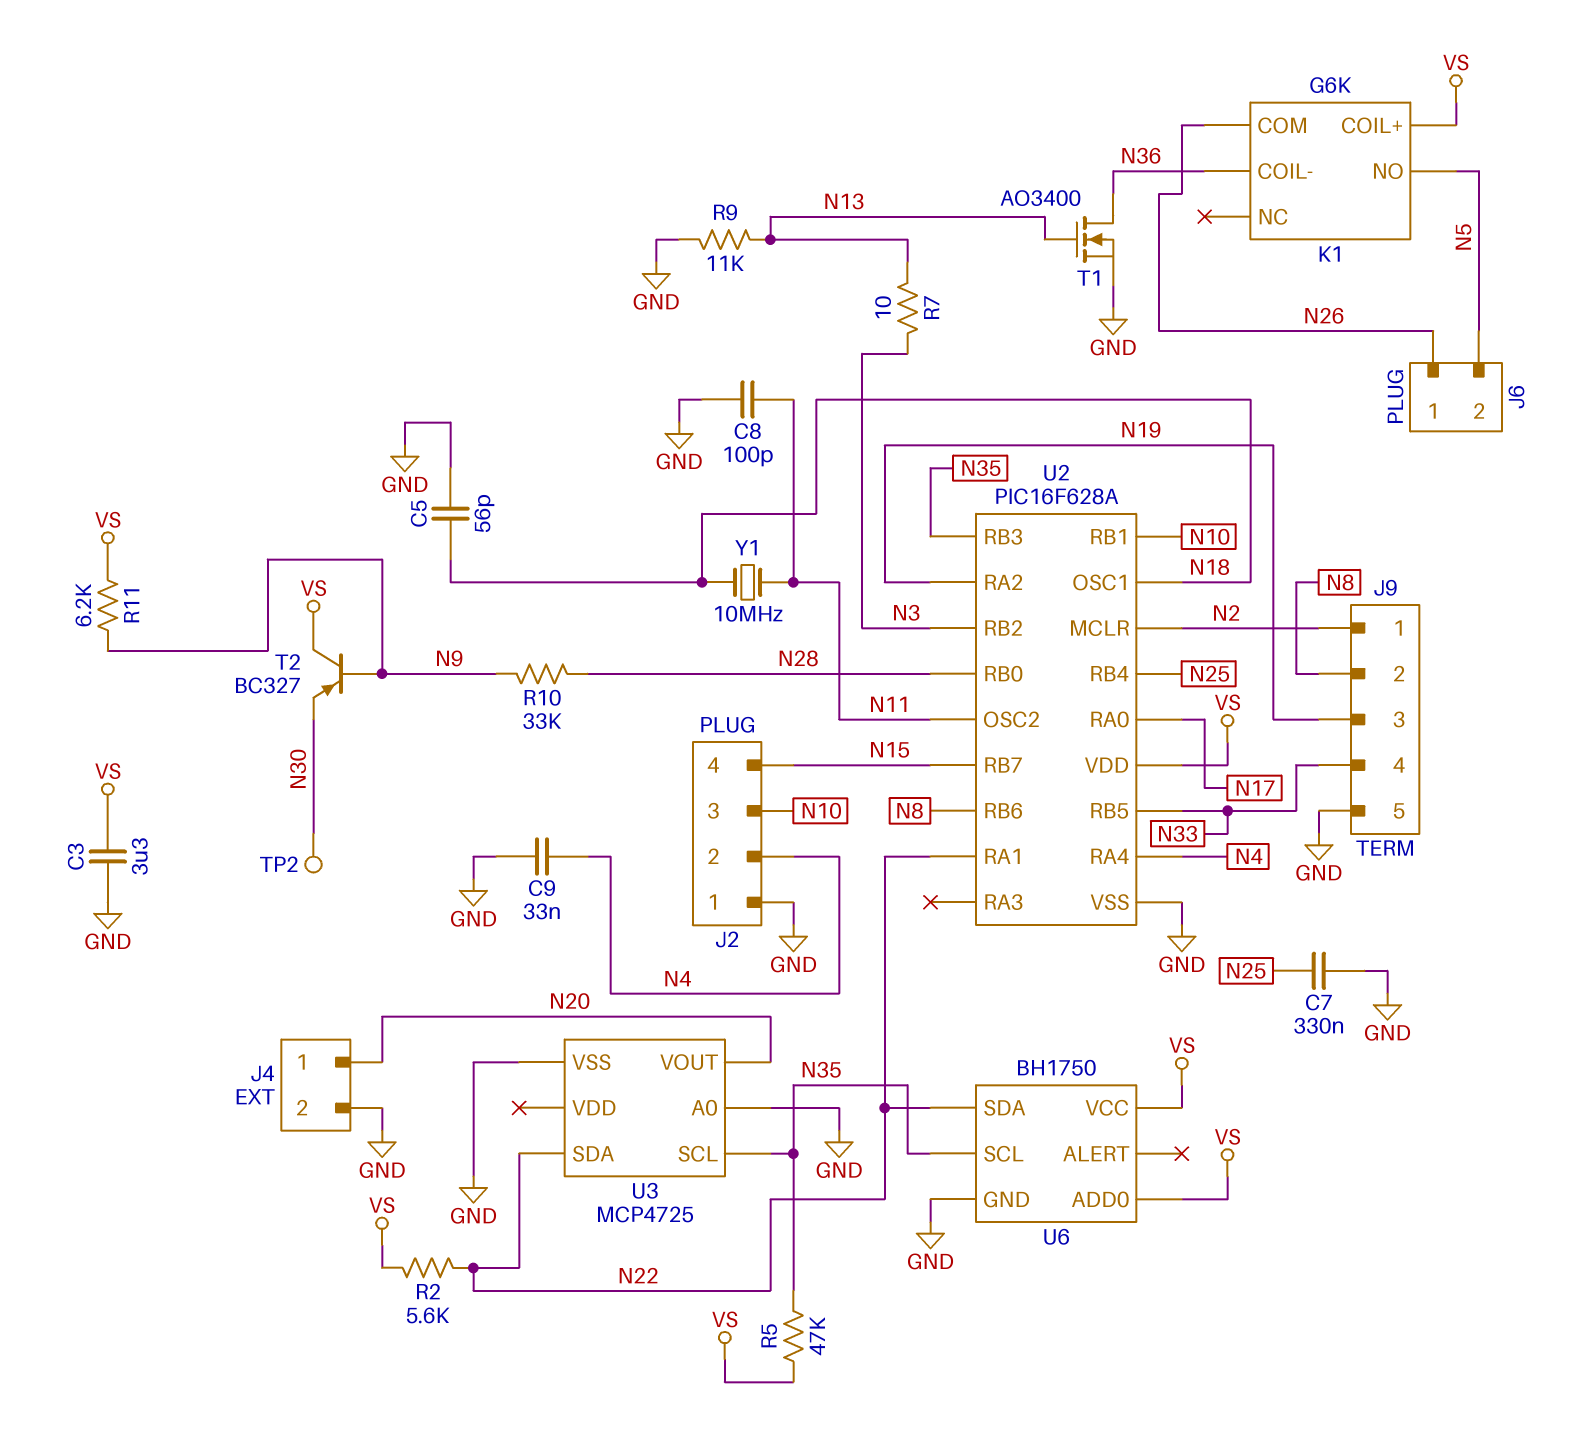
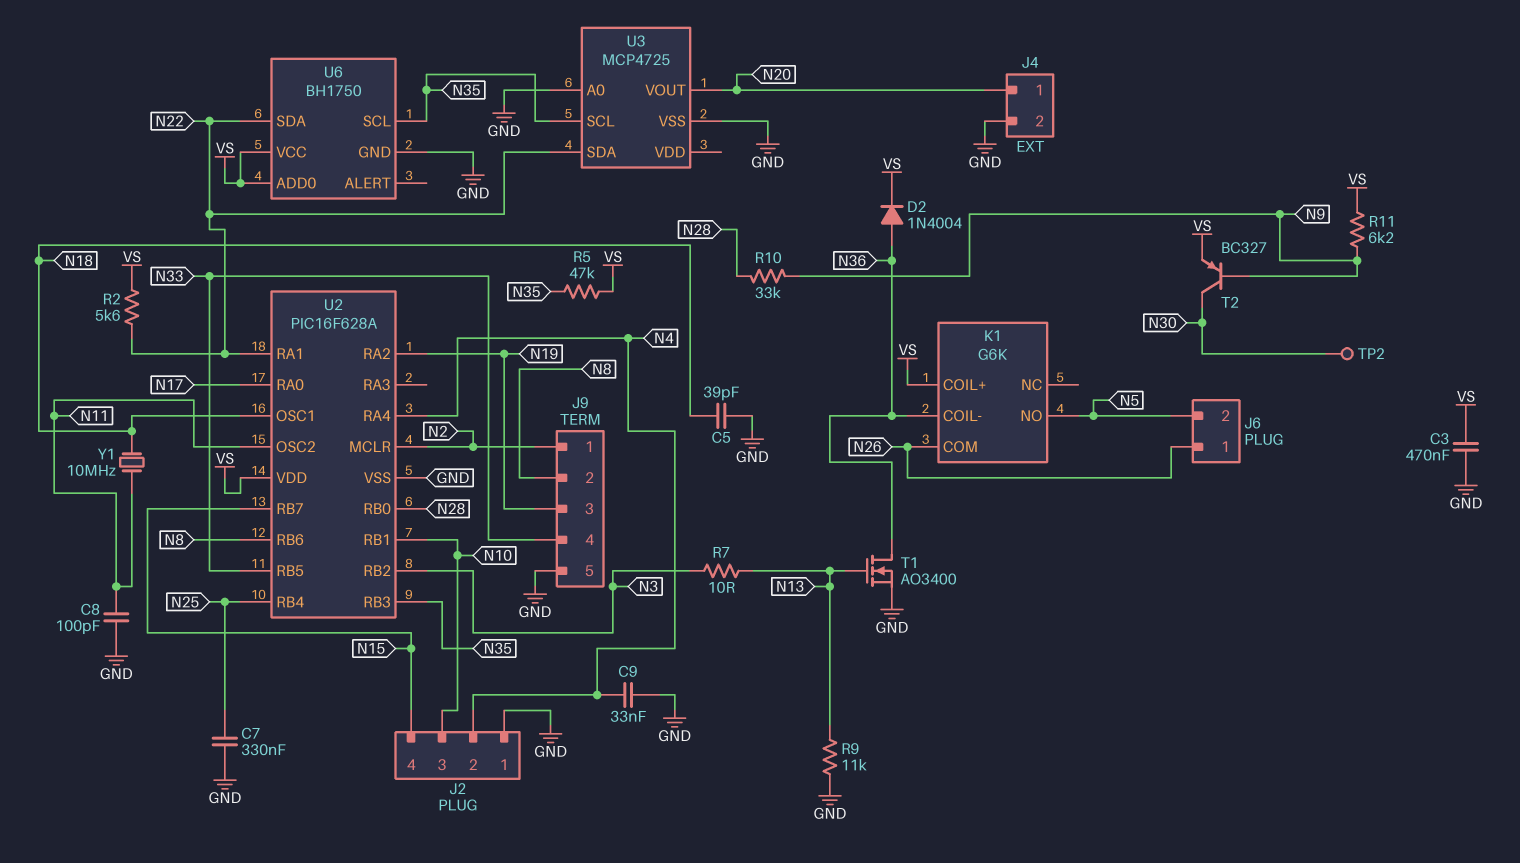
C3: 3.3uF (GND, VS) -> 470nF (GND, VS)
C5: 56pF (GND, N18) -> 39pF (GND, N18)
D2: none -> diode 1N4004 (A N36, K VS)
T2: PNP BC327 (B N9, C VS, E N30) -> PNP BC327 (B N9, C N30, E VS)

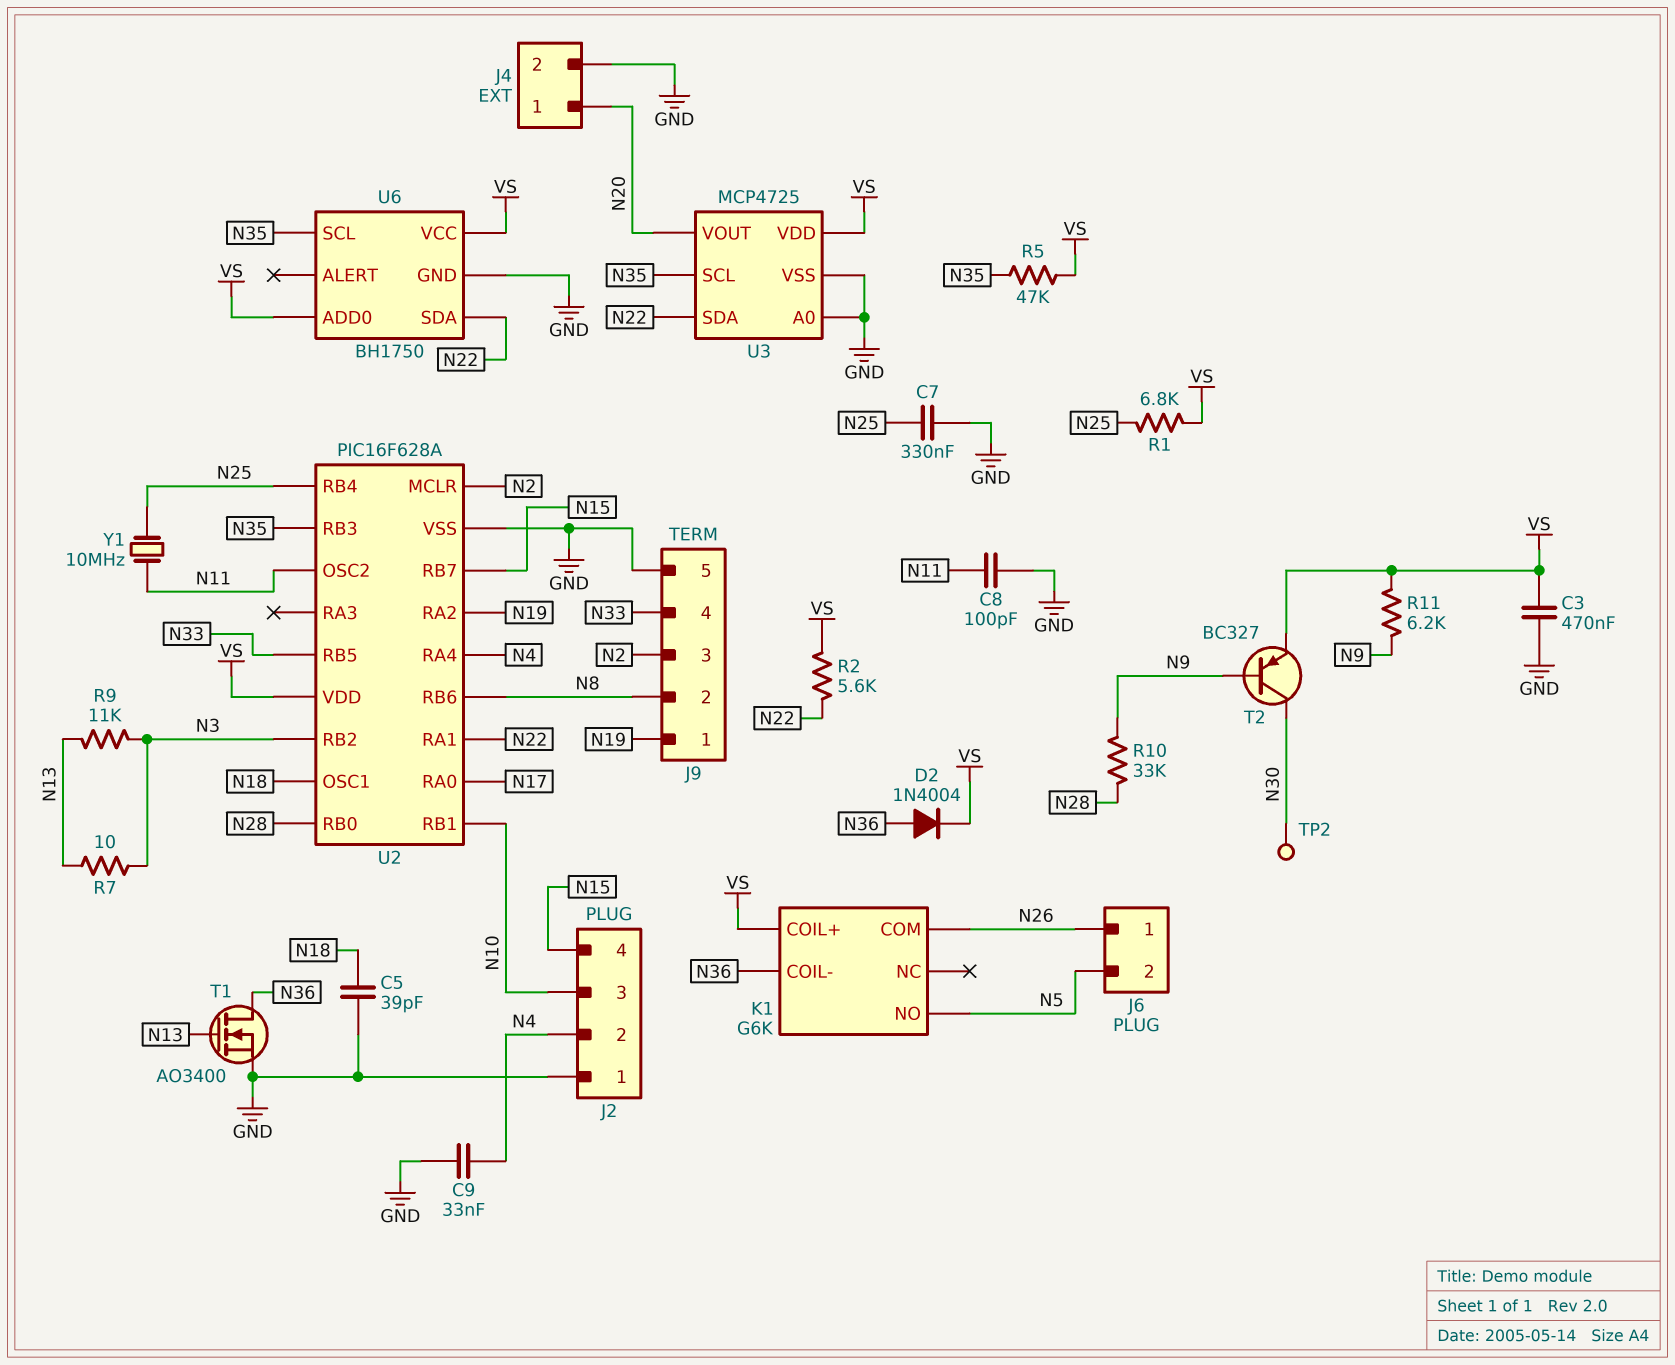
J9 pin 1: N2 -> N19
J9 pin 3: N19 -> N2
R1: none -> 6.8k (N25, VS)
R9: 11k (GND, N13) -> 11k (N3, N13)
U3 pin VDD: none -> VS
Y1: 10MHz (N11, N18) -> 10MHz (N11, N25)

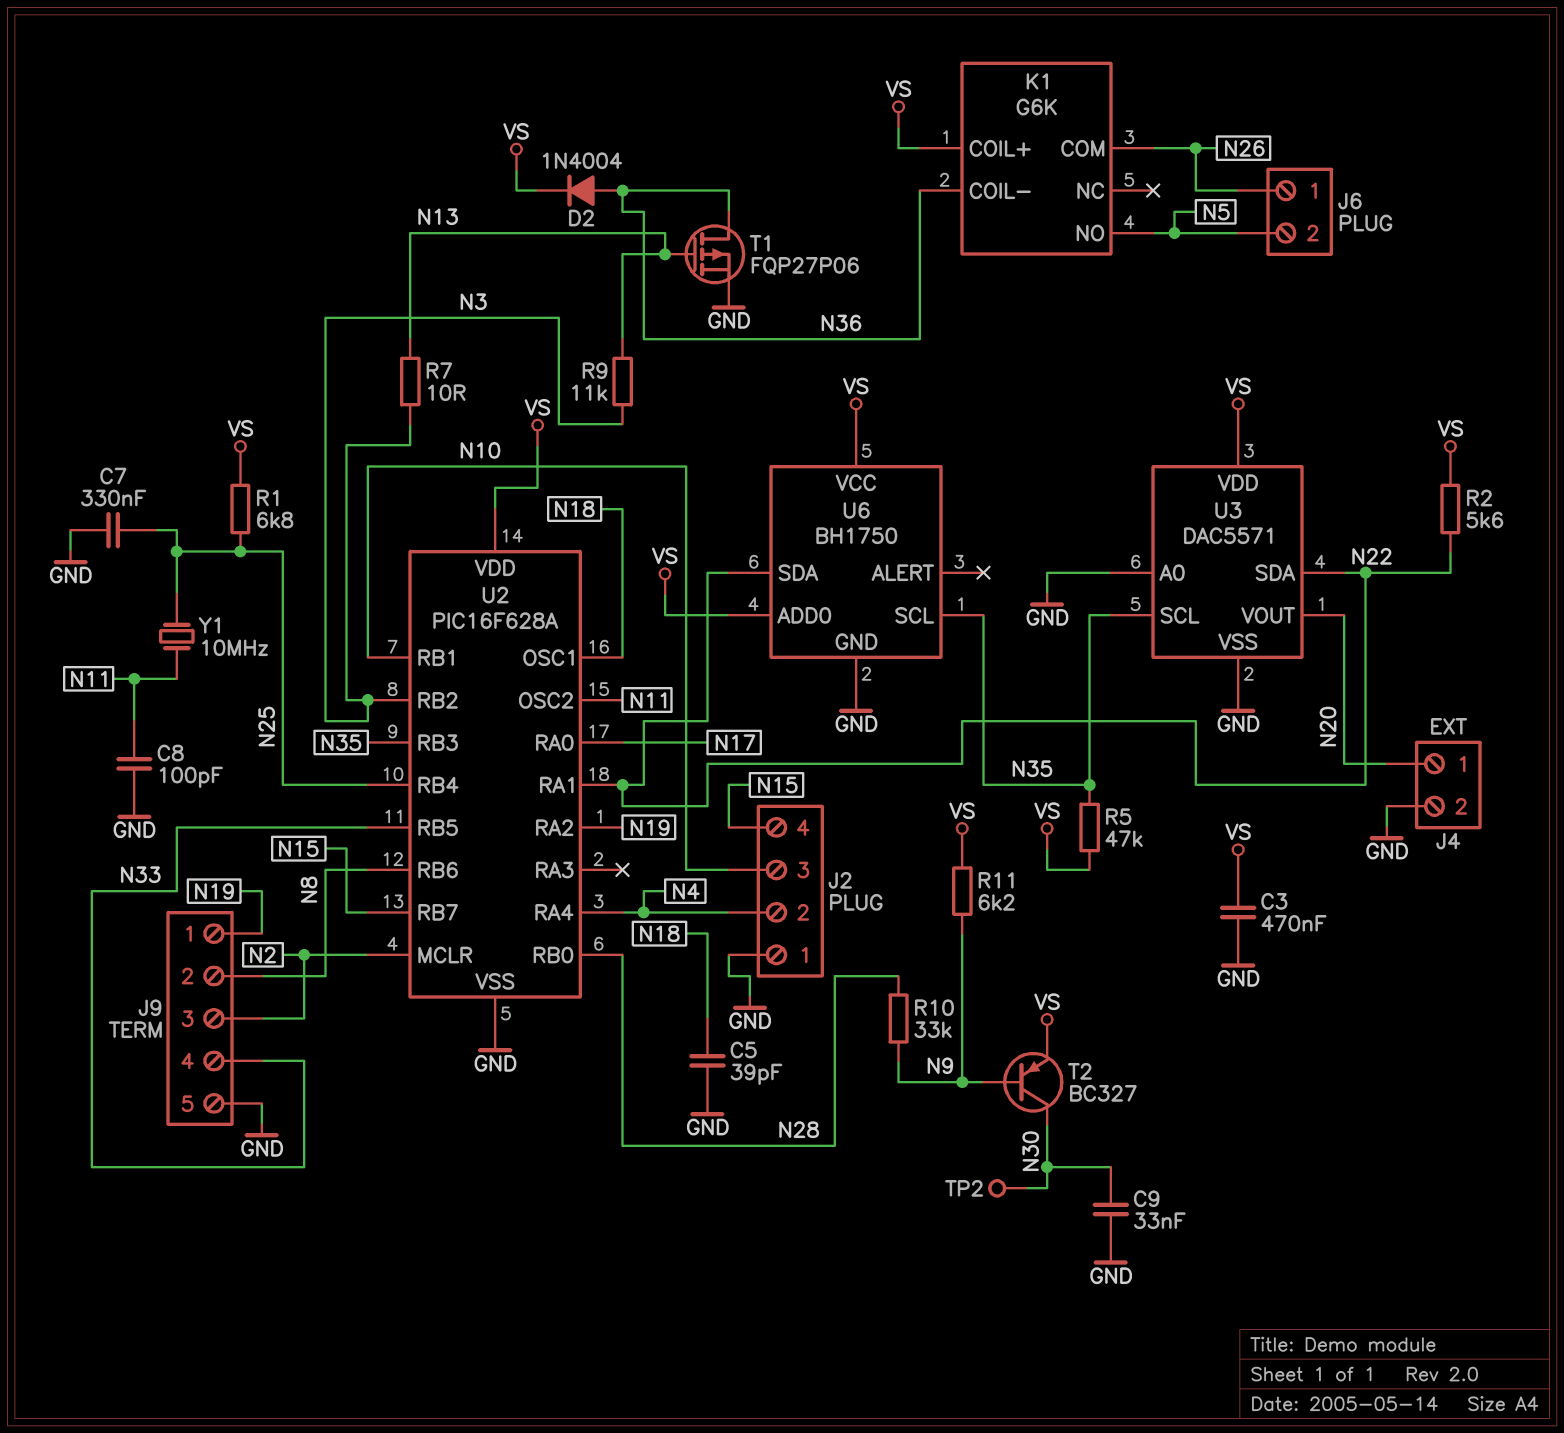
C9: 33nF (GND, N4) -> 33nF (GND, N30)
T1: NMOS AO3400 (G N13, D N36, S GND) -> PMOS FQP27P06 (G N13, D N36, S GND)
U3: MCP4725 -> DAC5571

